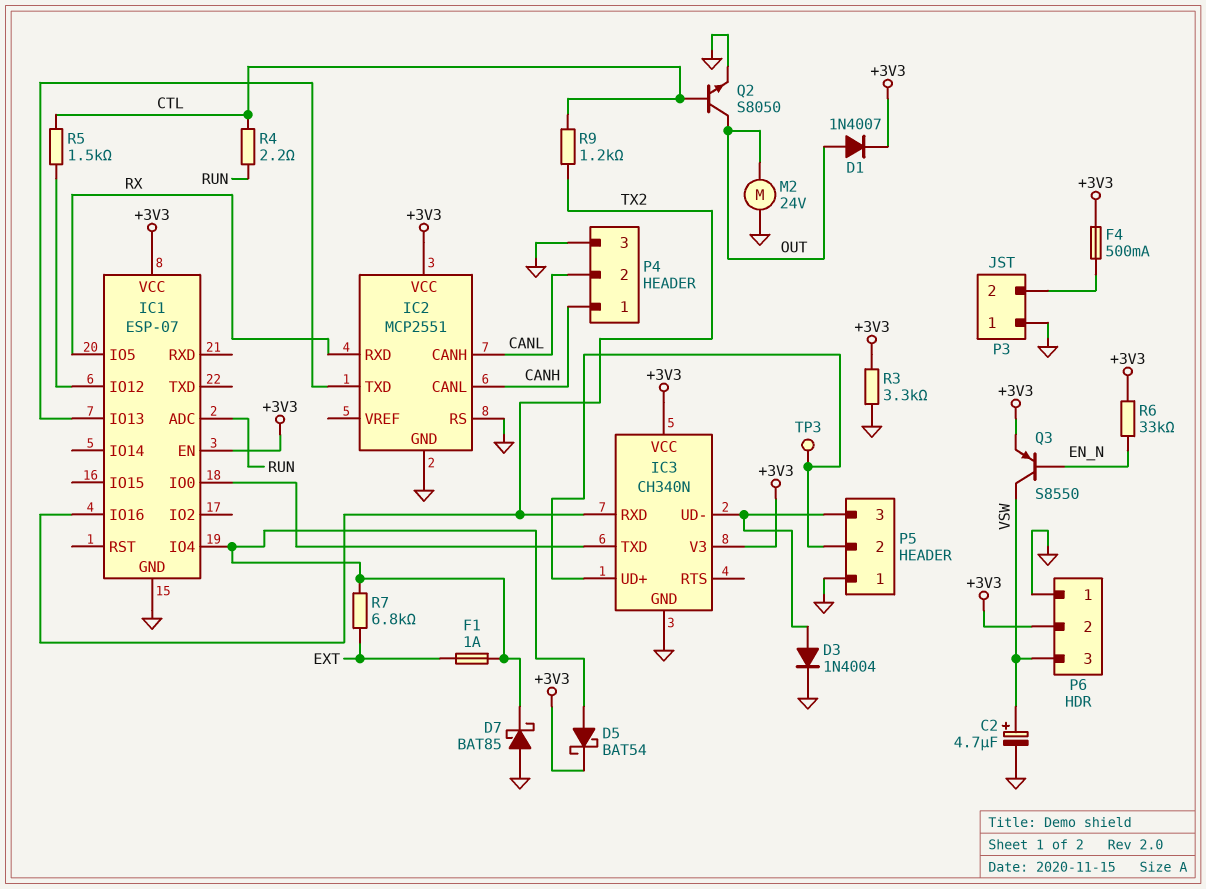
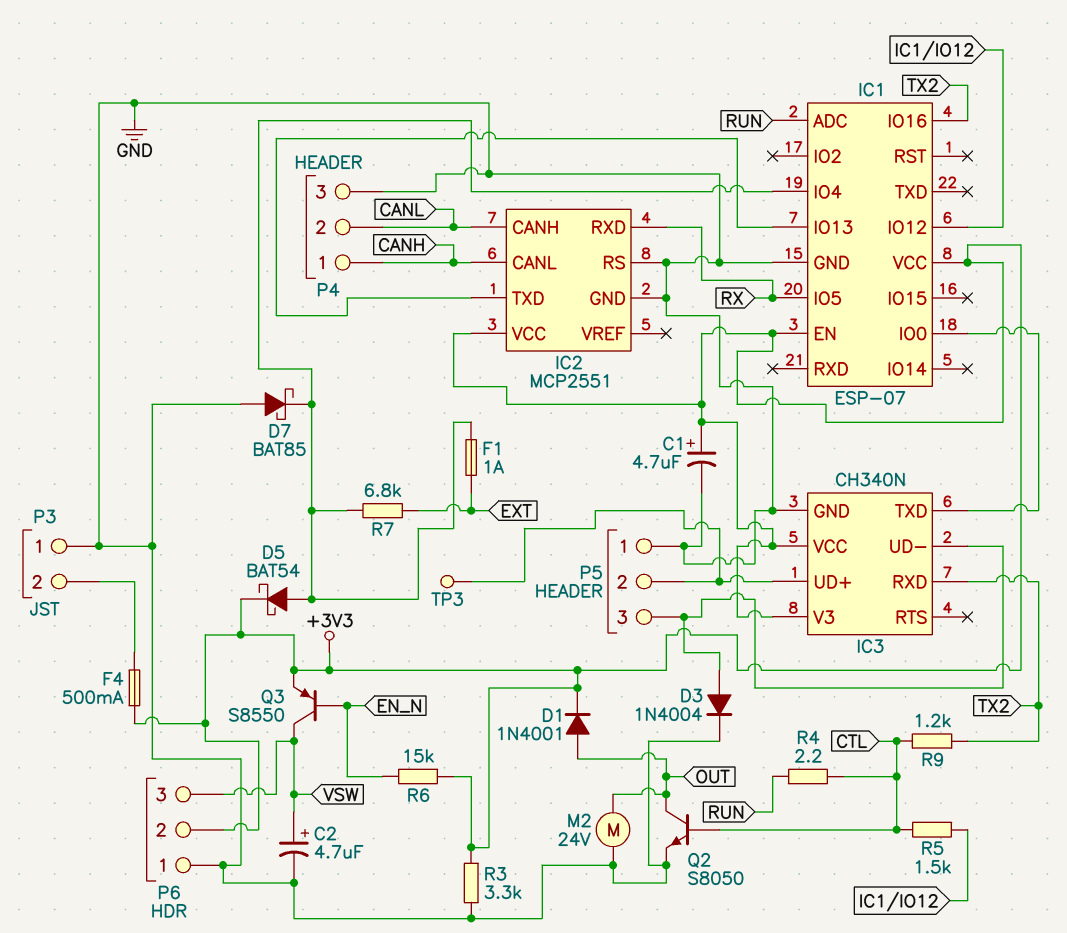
C1: none -> 4.7uF (plus +3V3, minus GND)
D1: diode 1N4007 (A OUT, K +3V3) -> diode 1N4001 (A OUT, K +3V3)
R6: 33k (+3V3, EN_N) -> 15k (+3V3, EN_N)

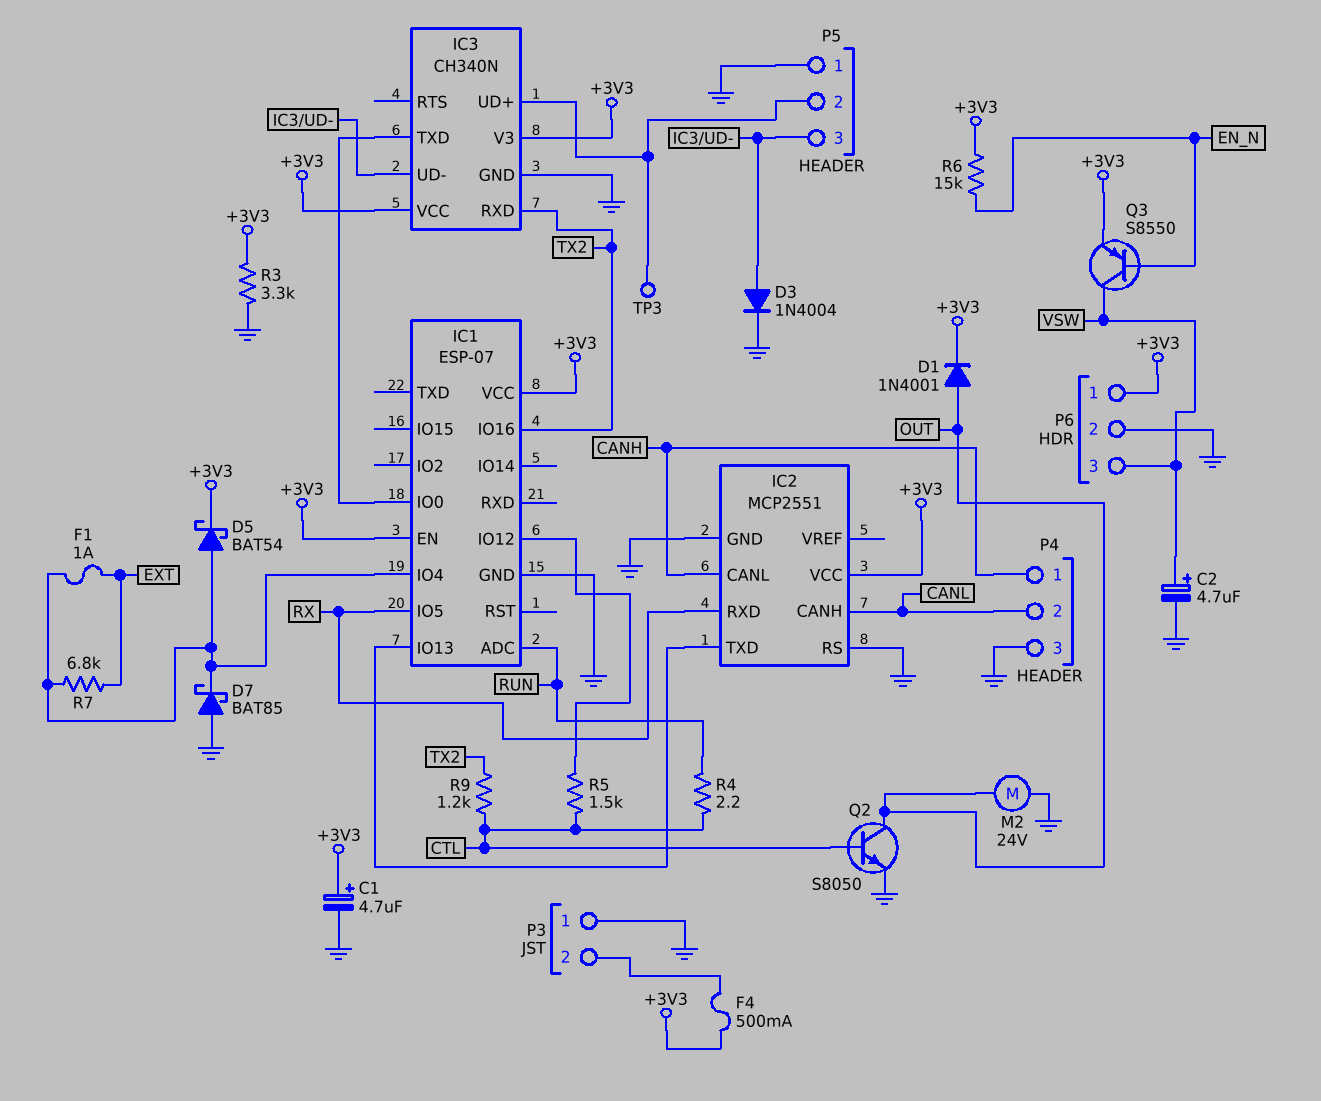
P6 pin 1: GND -> +3V3
P6 pin 2: +3V3 -> GND

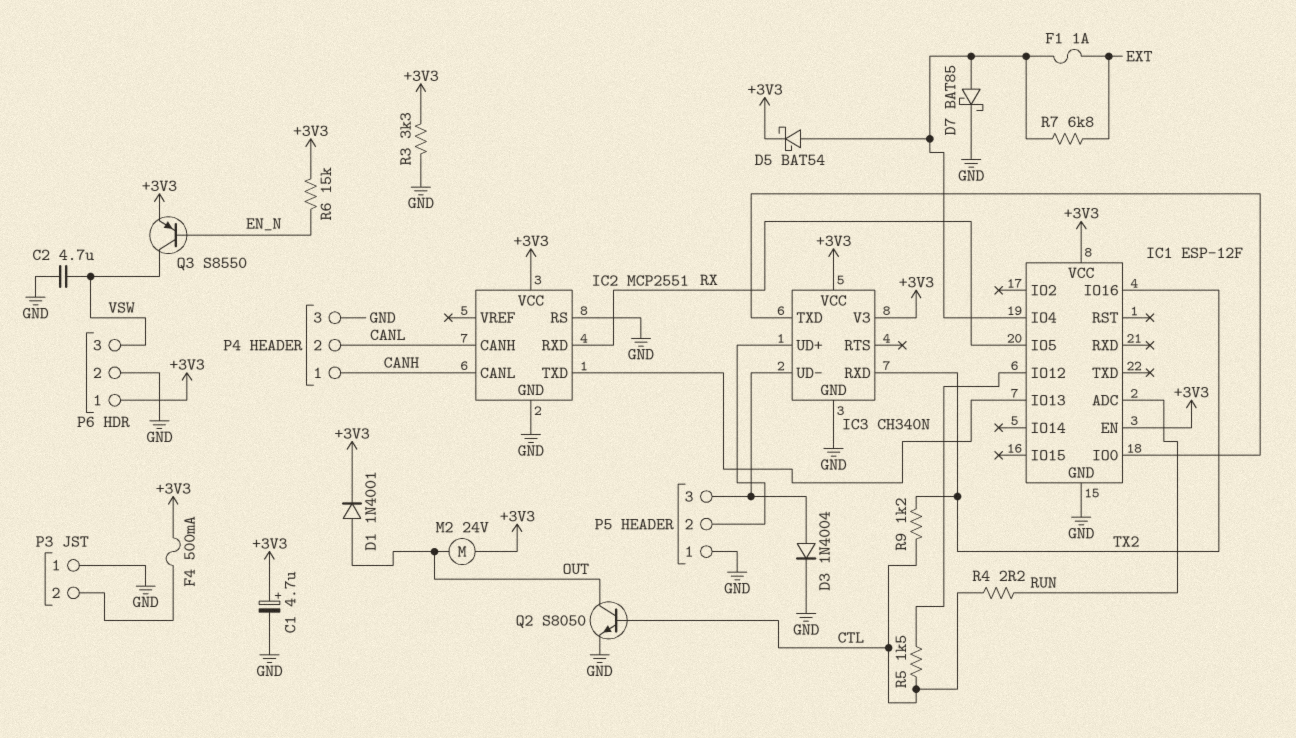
C2: 4.7uF (plus VSW, minus GND) -> 4.7uF (GND, VSW)
D7: schottky BAT85 (A GND, K IC1/IO4) -> schottky BAT85 (A IC1/IO4, K GND)
IC1: ESP-07 -> ESP-12F
M2: motor 24V (GND, OUT) -> motor 24V (+3V3, OUT)
TP3: test point (IC3/UD+) -> none

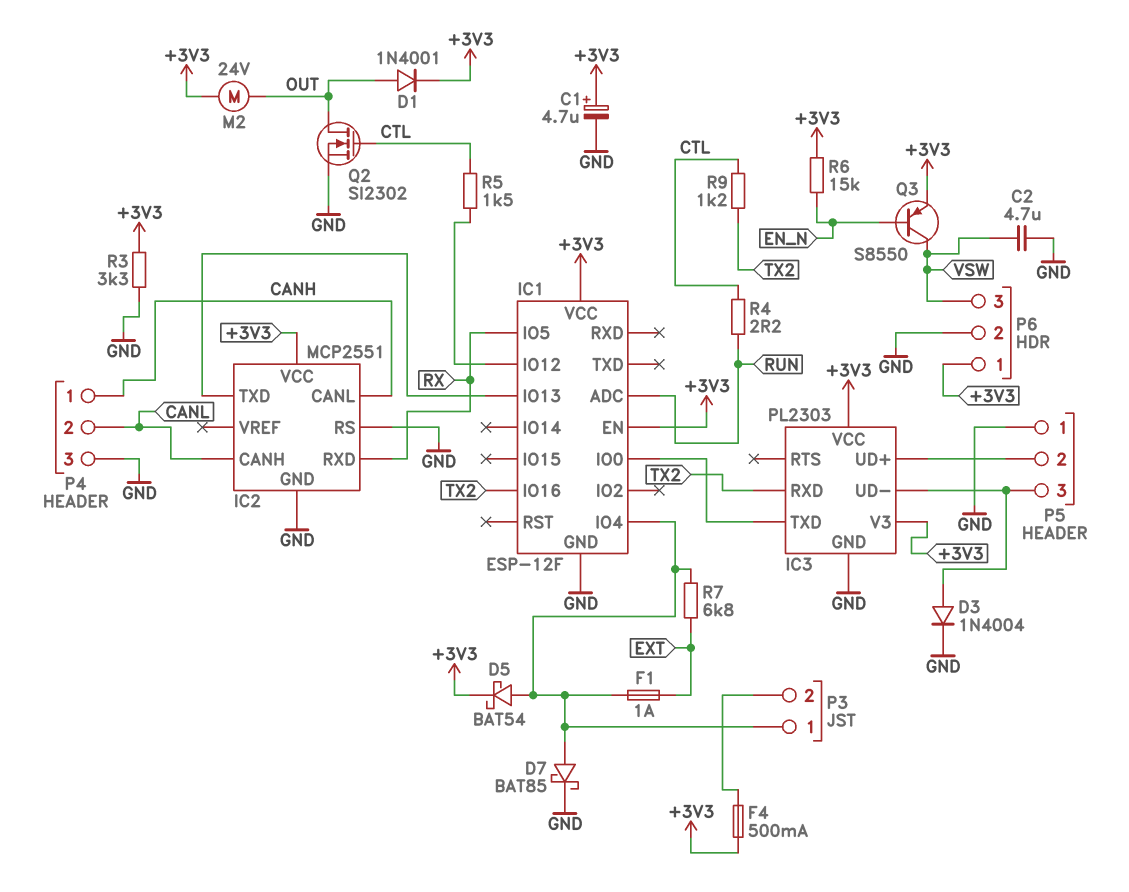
IC3: CH340N -> PL2303
P3 pin 1: GND -> IC1/IO4
Q2: NPN S8050 (B CTL, C OUT, E GND) -> NMOS SI2302 (G CTL, D OUT, S GND)

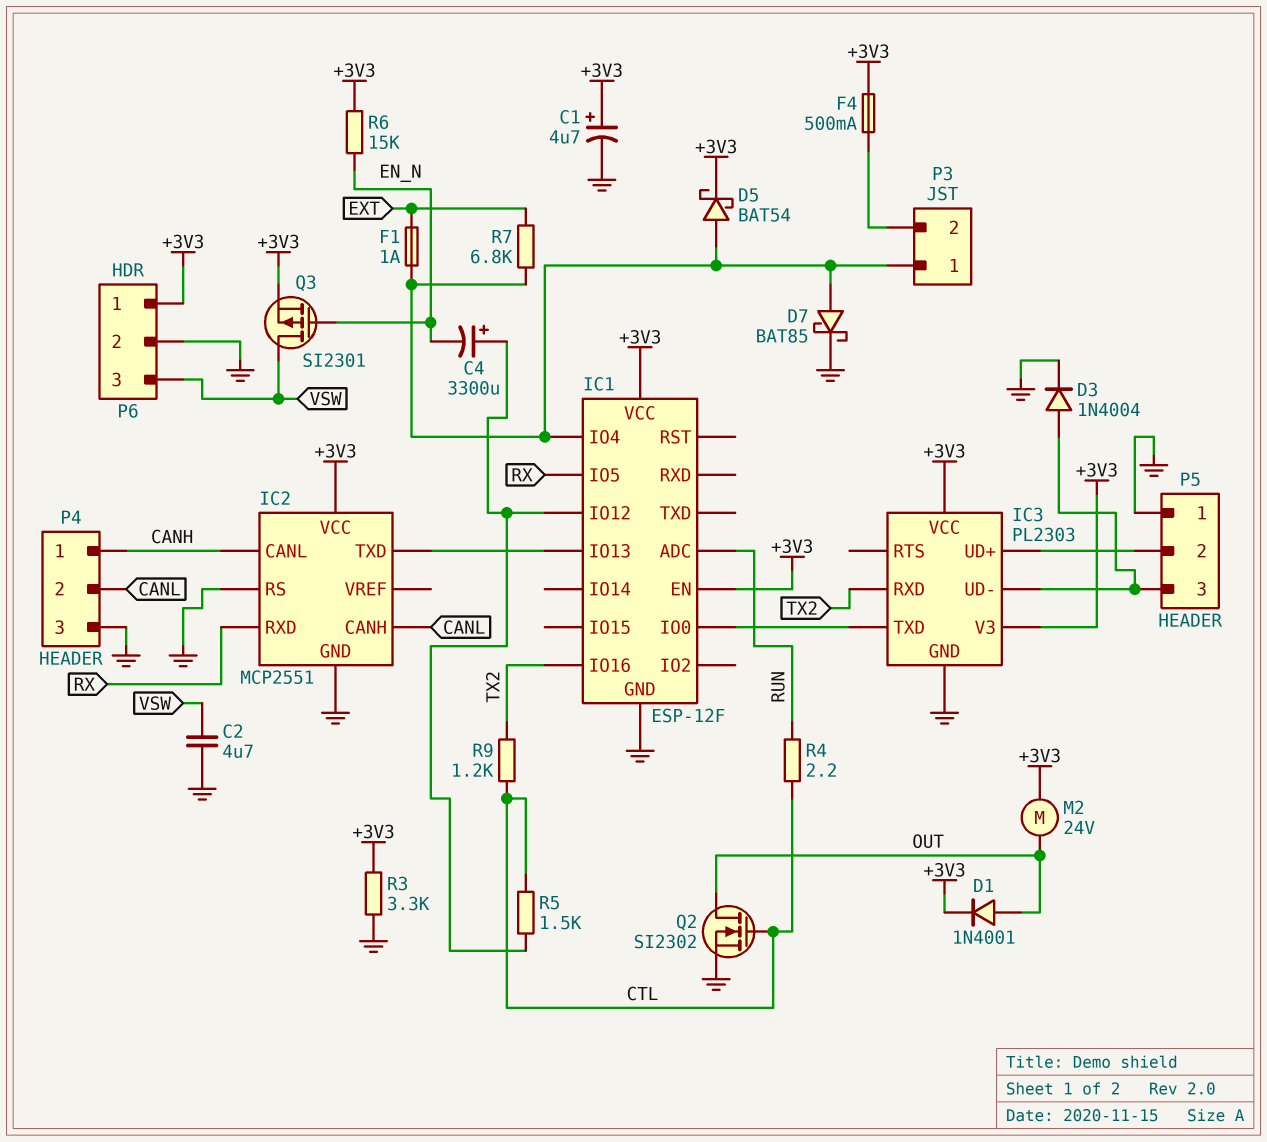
C4: none -> 3300uF (plus IC1/IO12, minus EN_N)
Q3: PNP S8550 (B EN_N, C VSW, E +3V3) -> PMOS SI2301 (G EN_N, D VSW, S +3V3)

